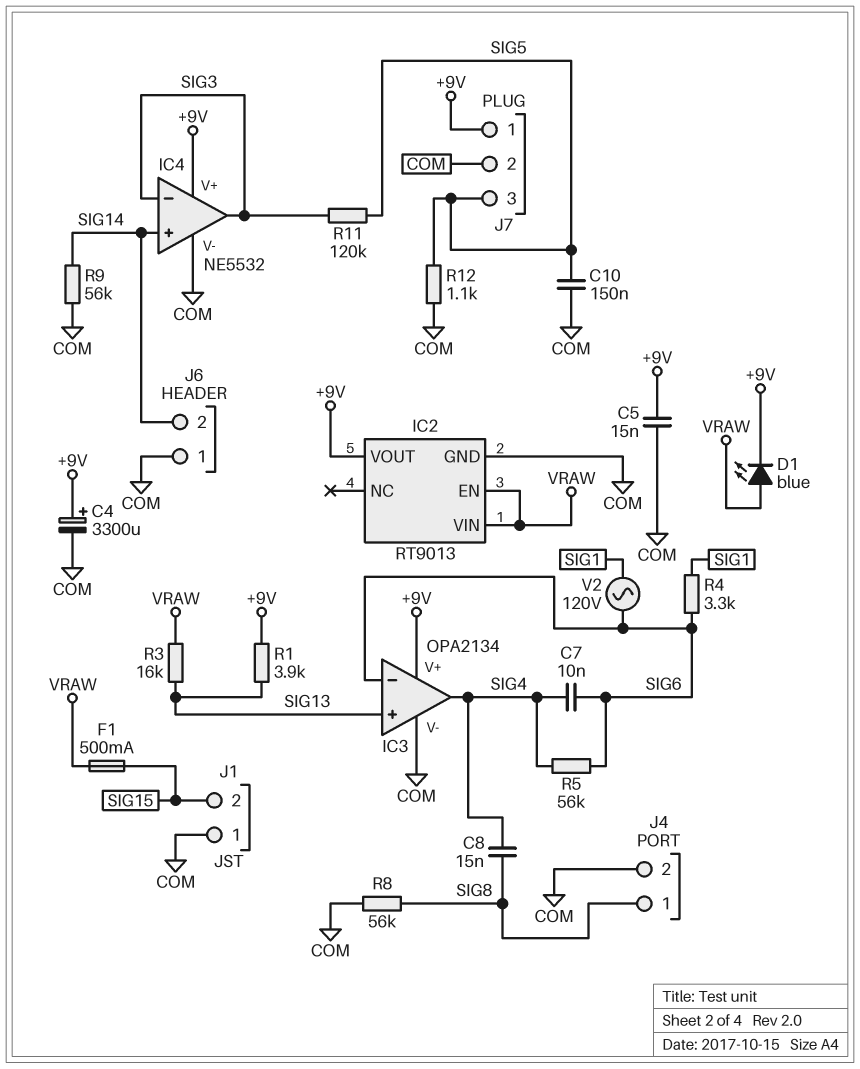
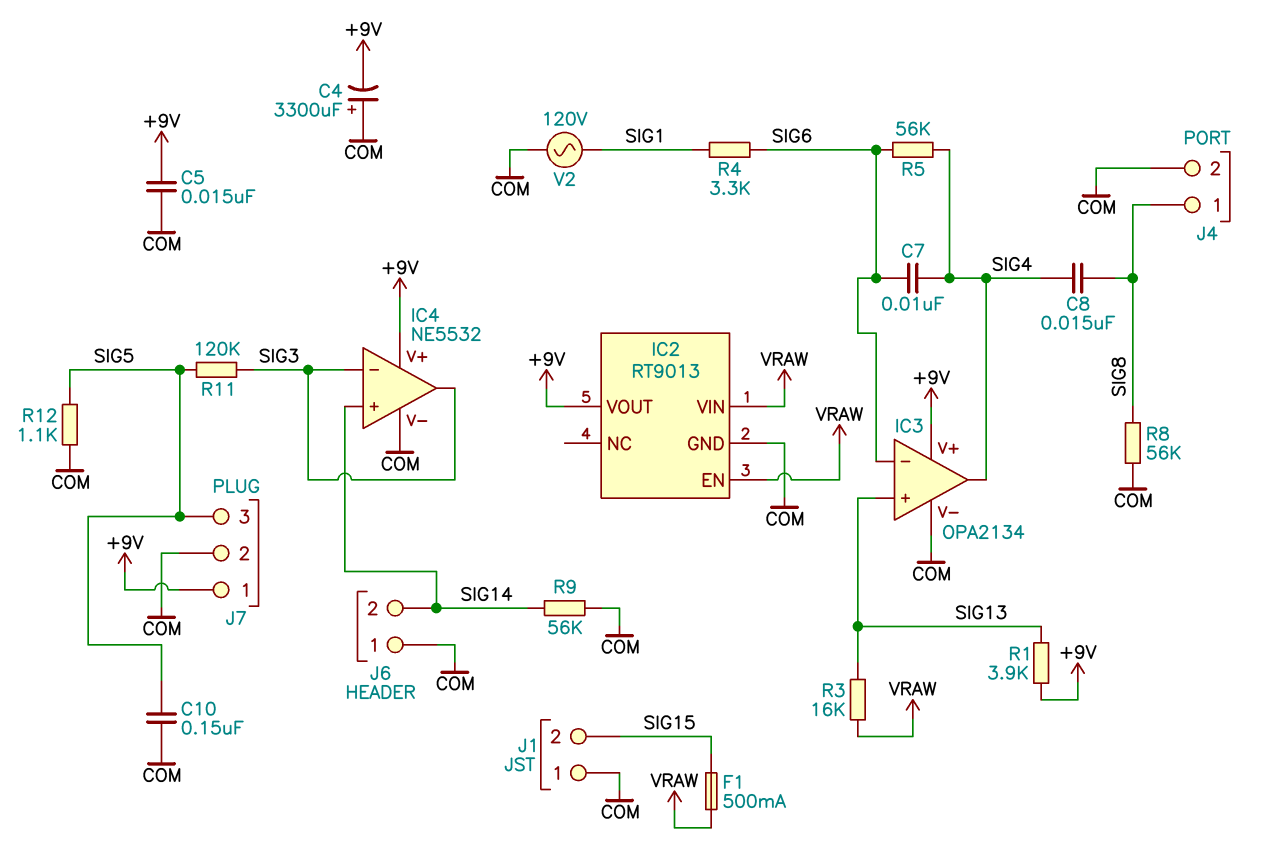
C4: 3300uF (plus +9V, minus COM) -> 3300uF (plus COM, minus +9V)
D1: LED blue (A VRAW, K +9V) -> none
V2: AC 120V (SIG1, SIG6) -> AC 120V (COM, SIG1)

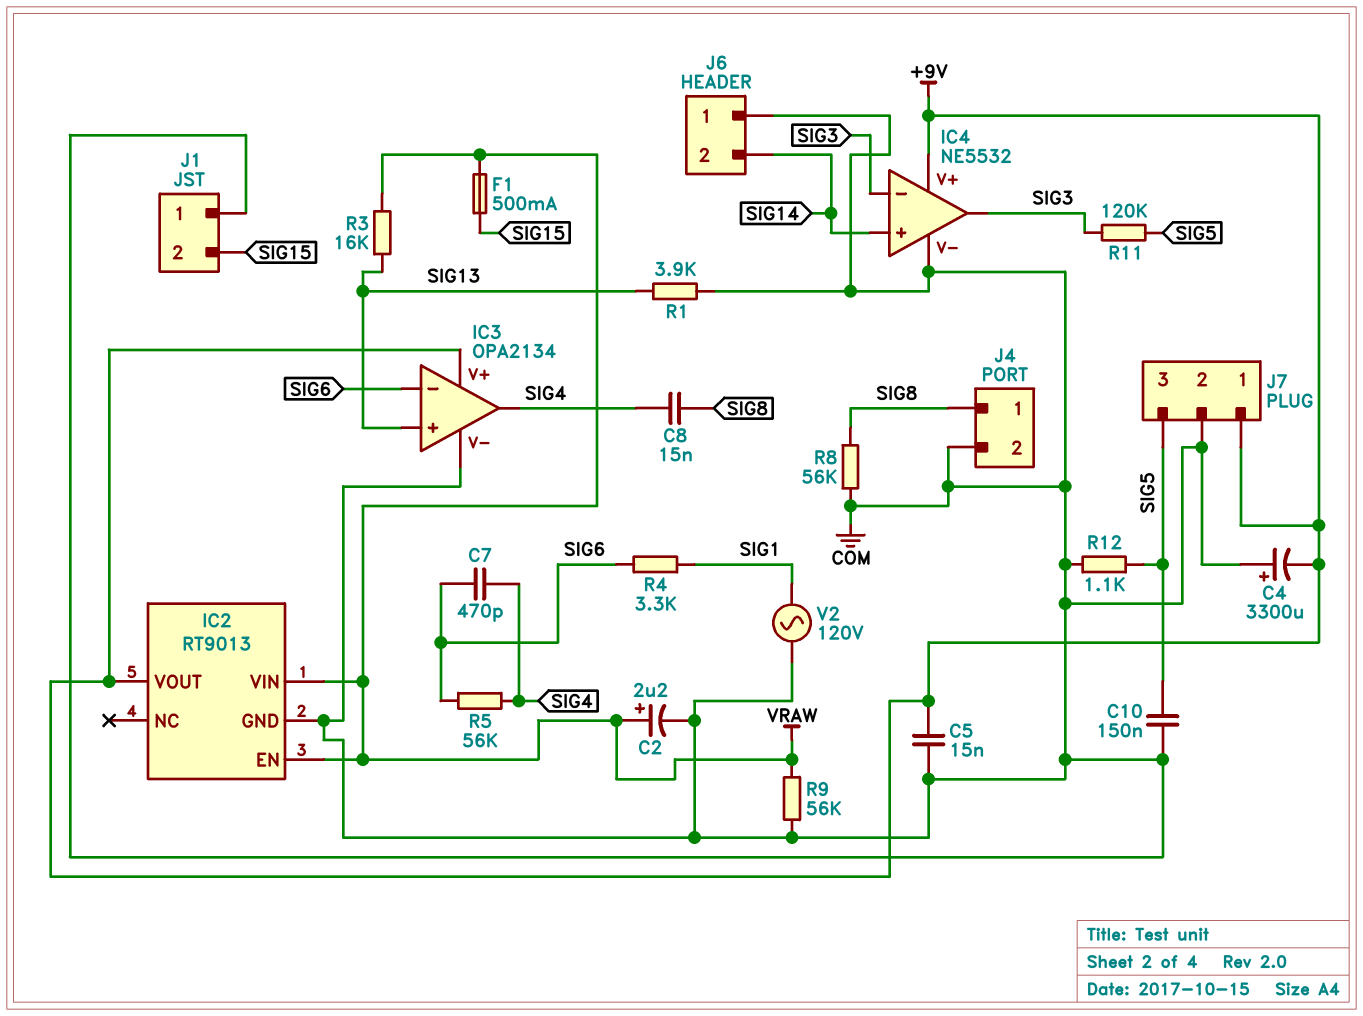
C2: none -> 2.2uF (plus VRAW, minus COM)
C7: 10nF (SIG4, SIG6) -> 470pF (SIG4, SIG6)
R1: 3.9k (+9V, SIG13) -> 3.9k (COM, SIG13)
R9: 56k (COM, SIG14) -> 56k (COM, VRAW)

